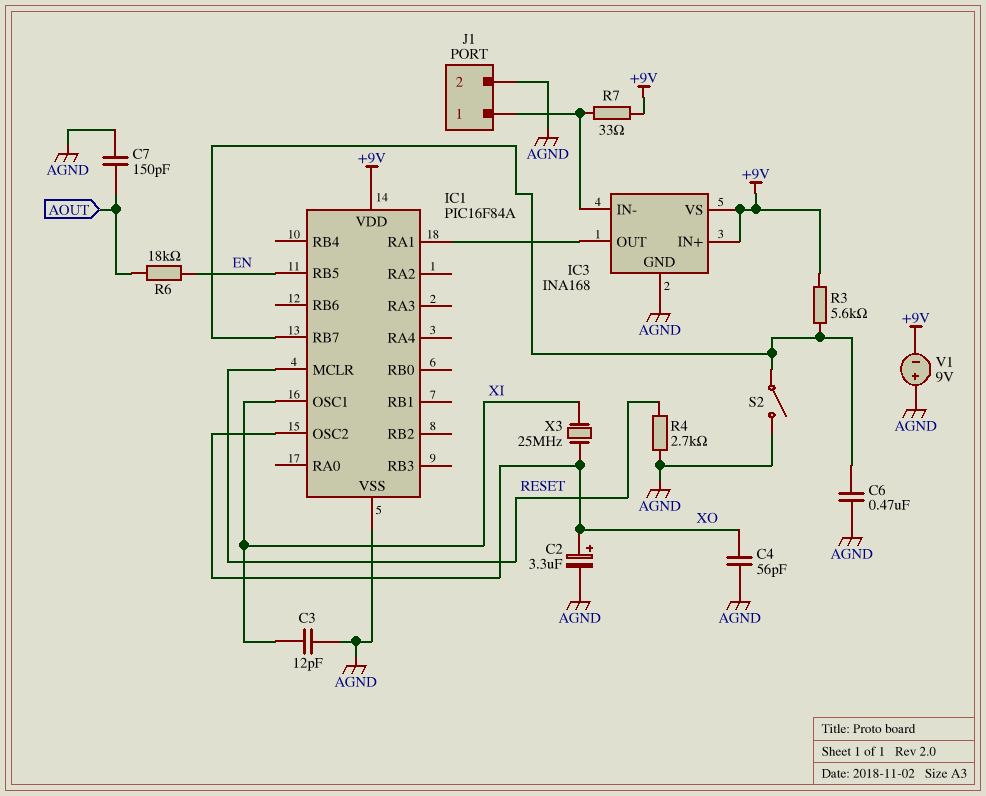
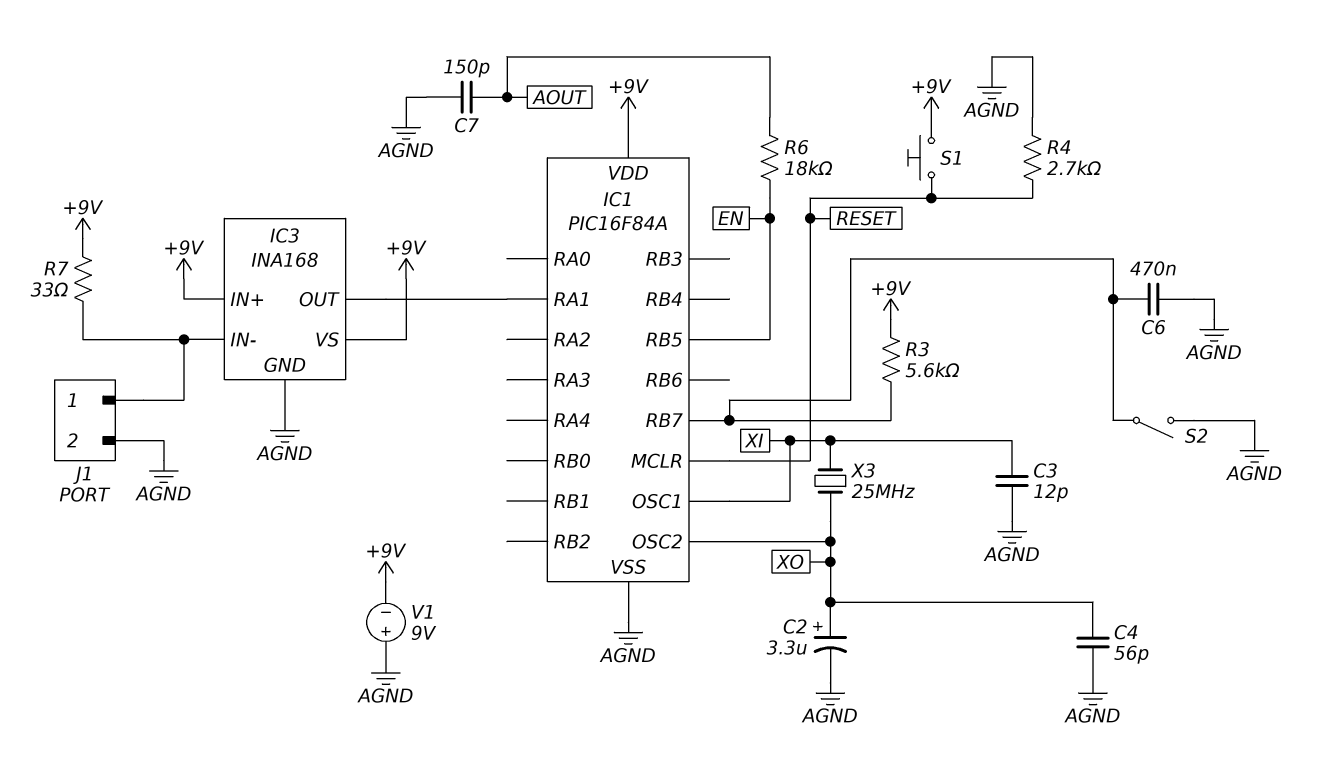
S1: none -> button (+9V, RESET)

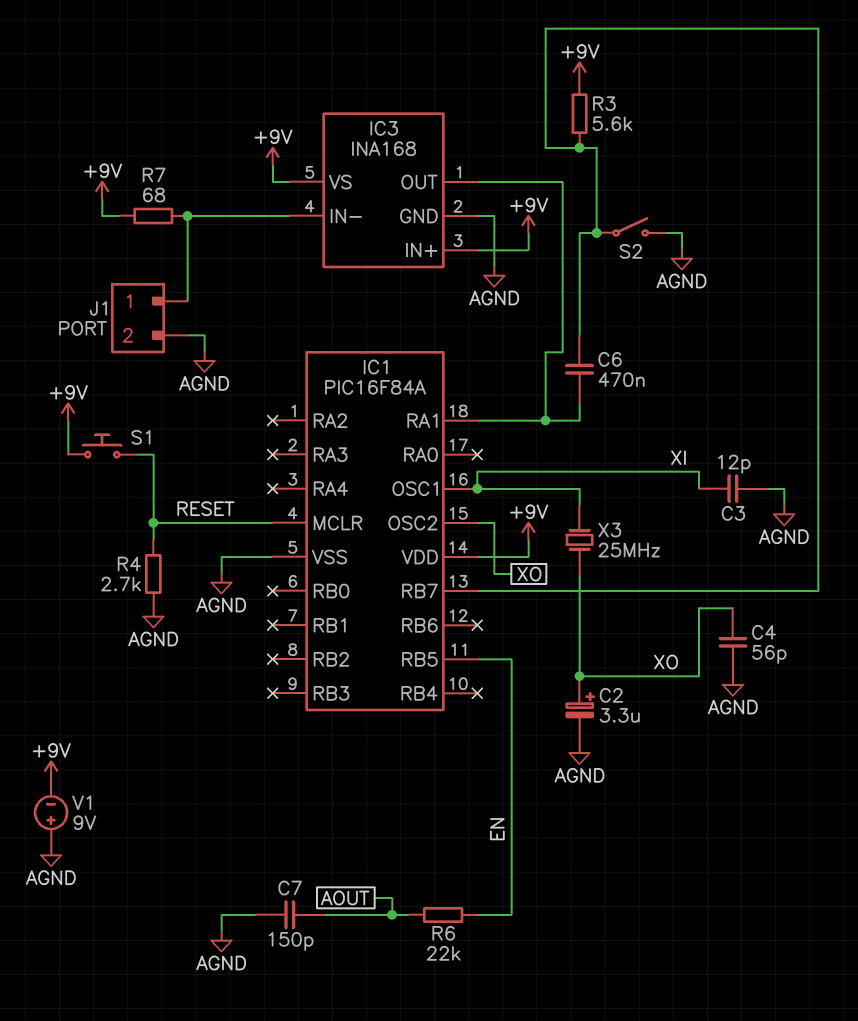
C6: 470nF (AGND, IC1/RB7) -> 470nF (IC1/RA1, IC1/RB7)
R6: 18k (AOUT, EN) -> 22k (AOUT, EN)
R7: 33 (+9V, IC3/IN-) -> 68 (+9V, IC3/IN-)

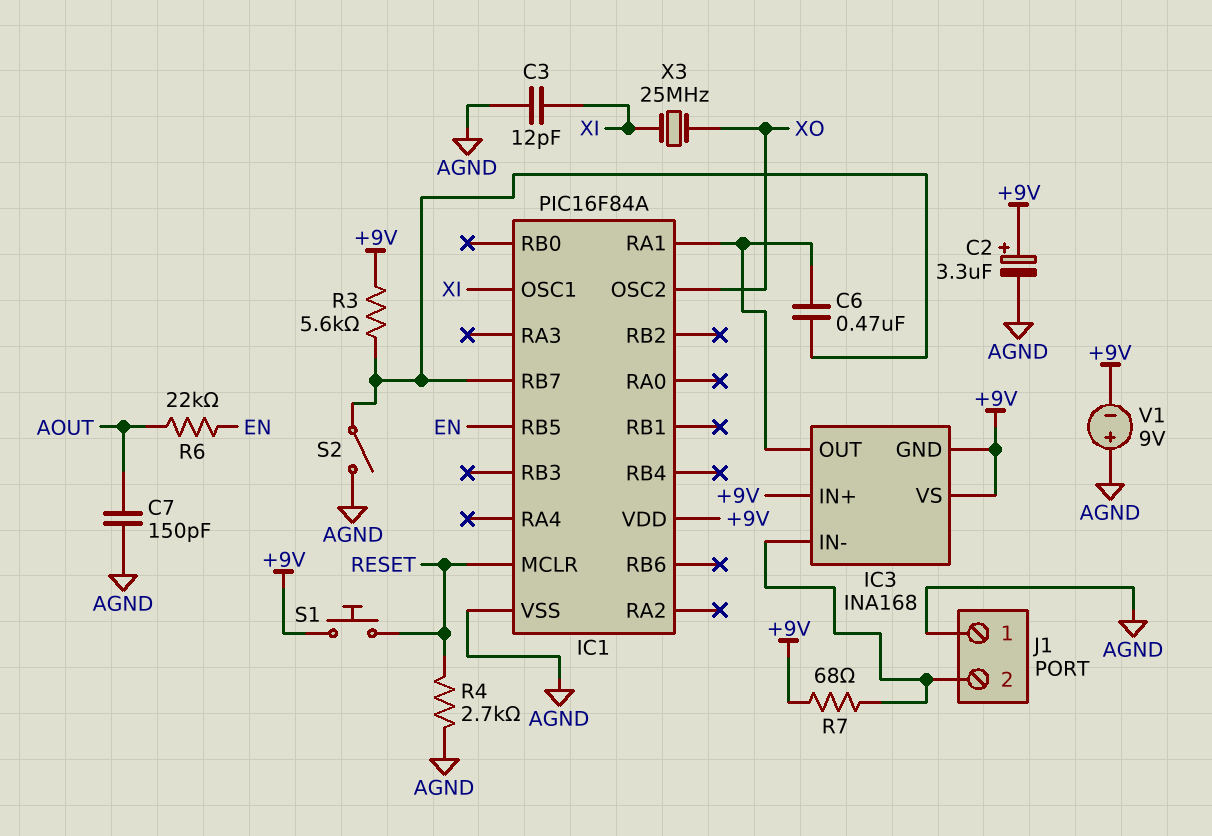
C2: 3.3uF (plus XO, minus AGND) -> 3.3uF (plus +9V, minus AGND)
C4: 56pF (AGND, XO) -> none
IC3 pin GND: AGND -> +9V
J1 pin 1: IC3/IN- -> AGND
J1 pin 2: AGND -> IC3/IN-

